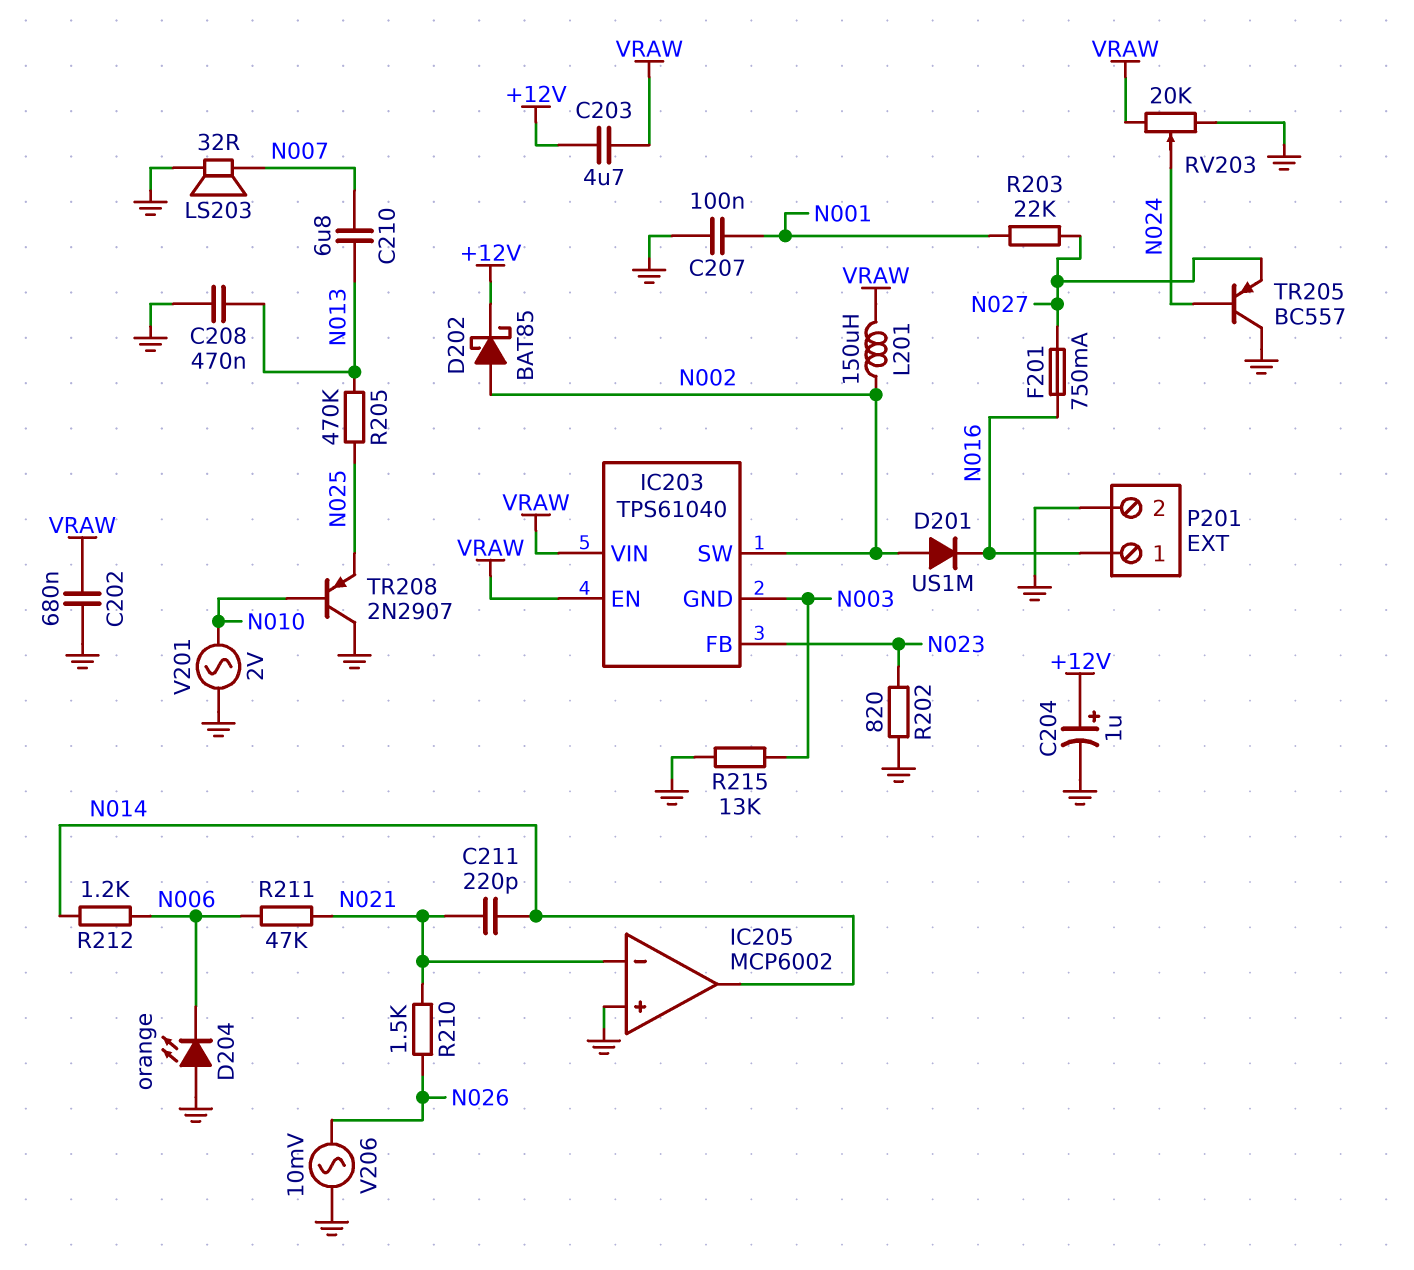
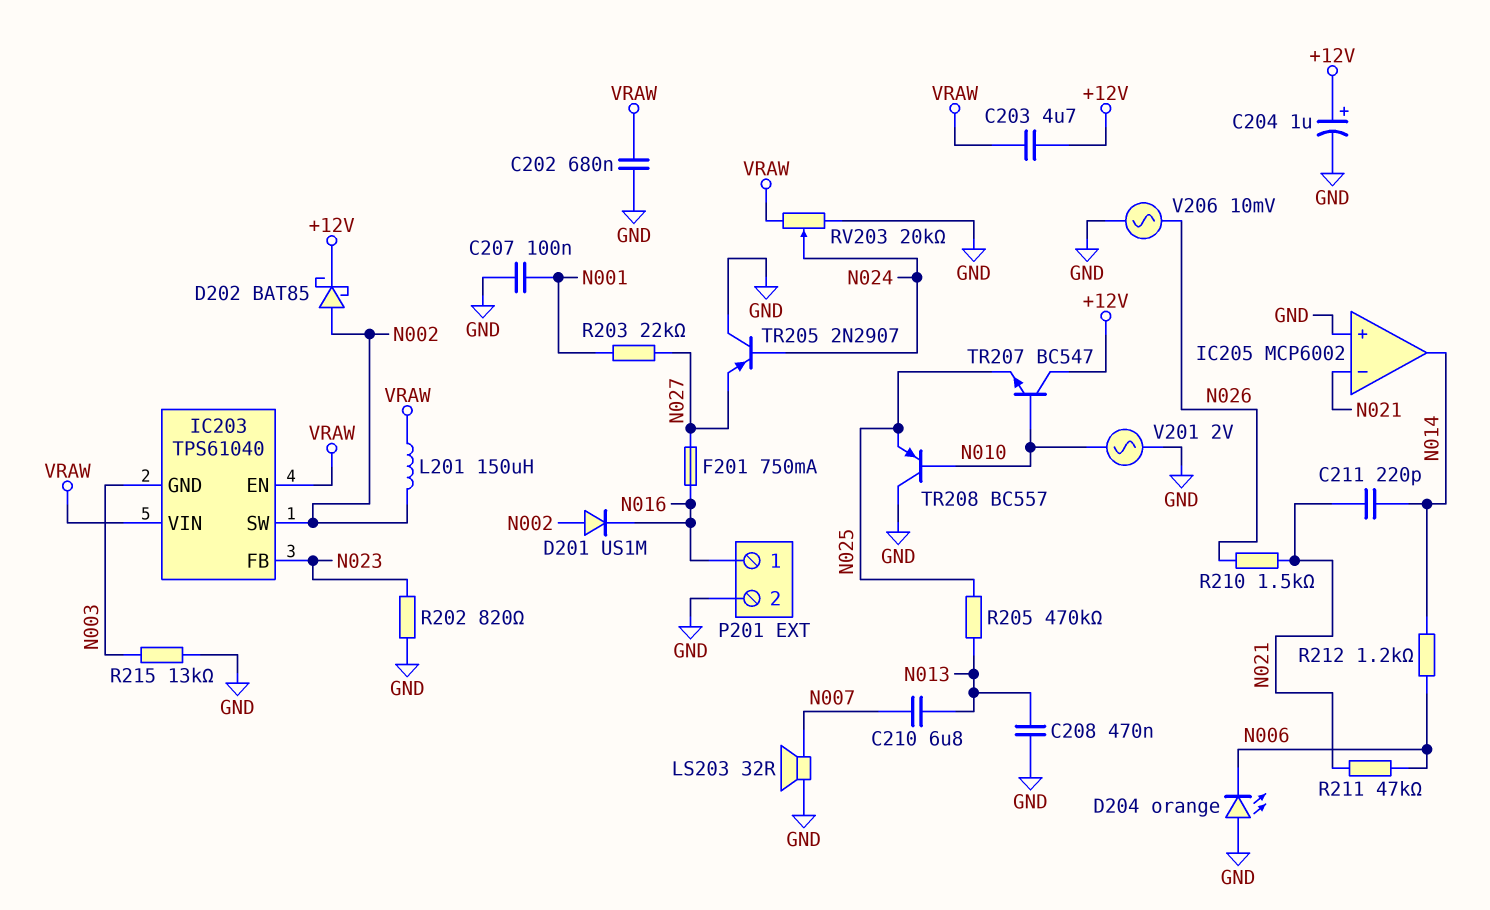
TR205: PNP BC557 (B N024, C GND, E N027) -> PNP 2N2907 (B N024, C GND, E N027)
TR207: none -> NPN BC547 (B N010, C +12V, E N025)
TR208: PNP 2N2907 (B N010, C GND, E N025) -> PNP BC557 (B N010, C GND, E N025)

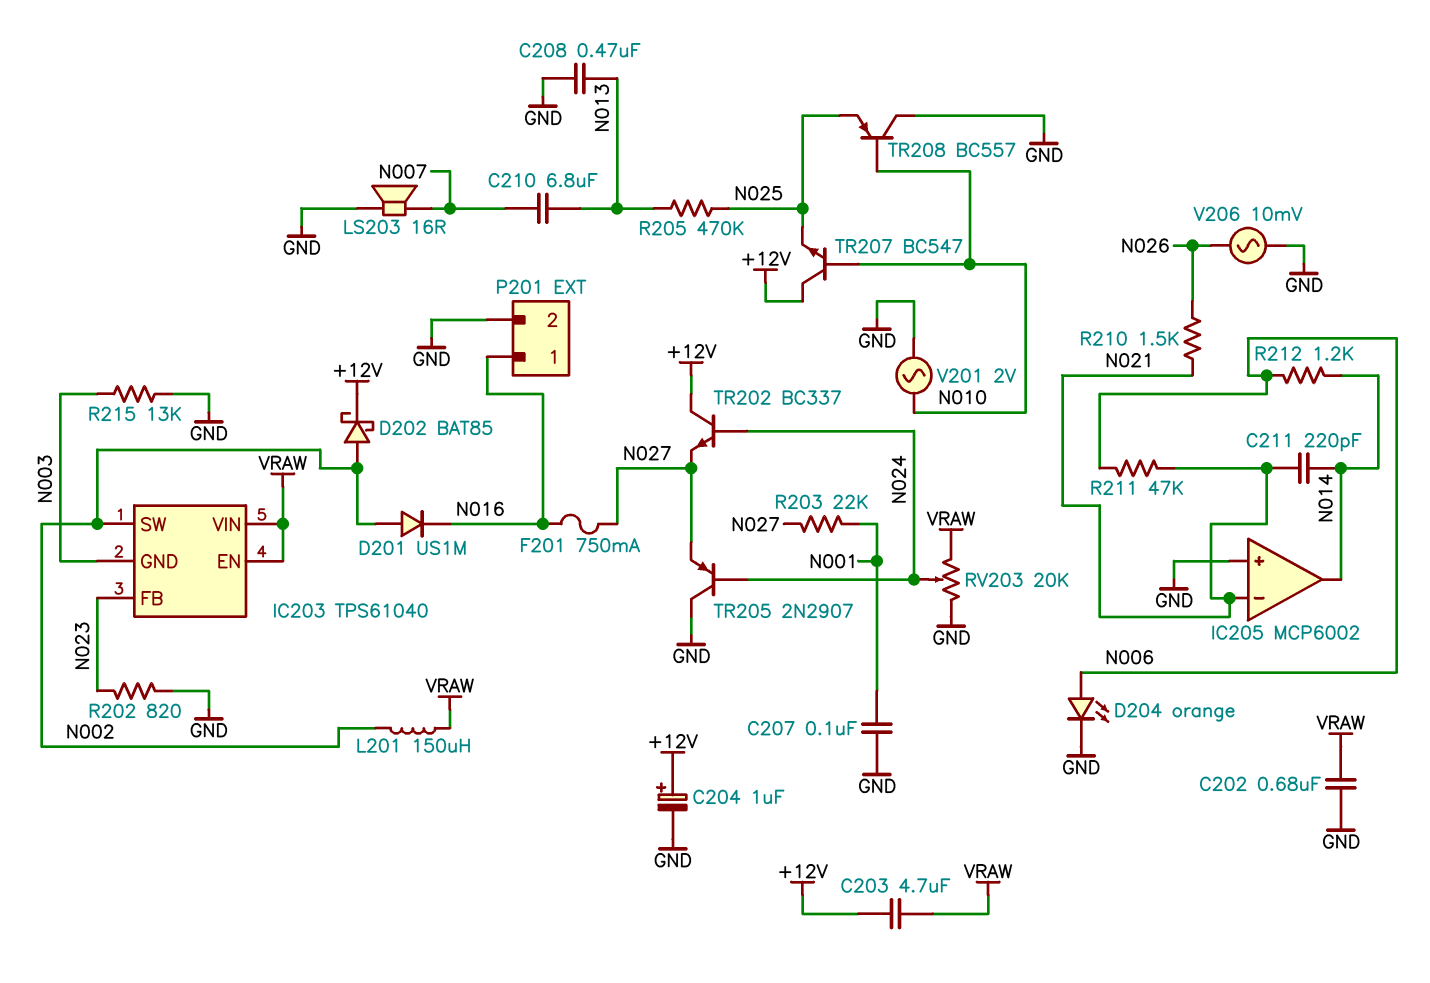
D204: LED orange (A GND, K N006) -> LED orange (A N006, K GND)
LS203: speaker 32R (GND, N007) -> speaker 16R (GND, N007)
TR202: none -> NPN BC337 (B N024, C +12V, E N027)

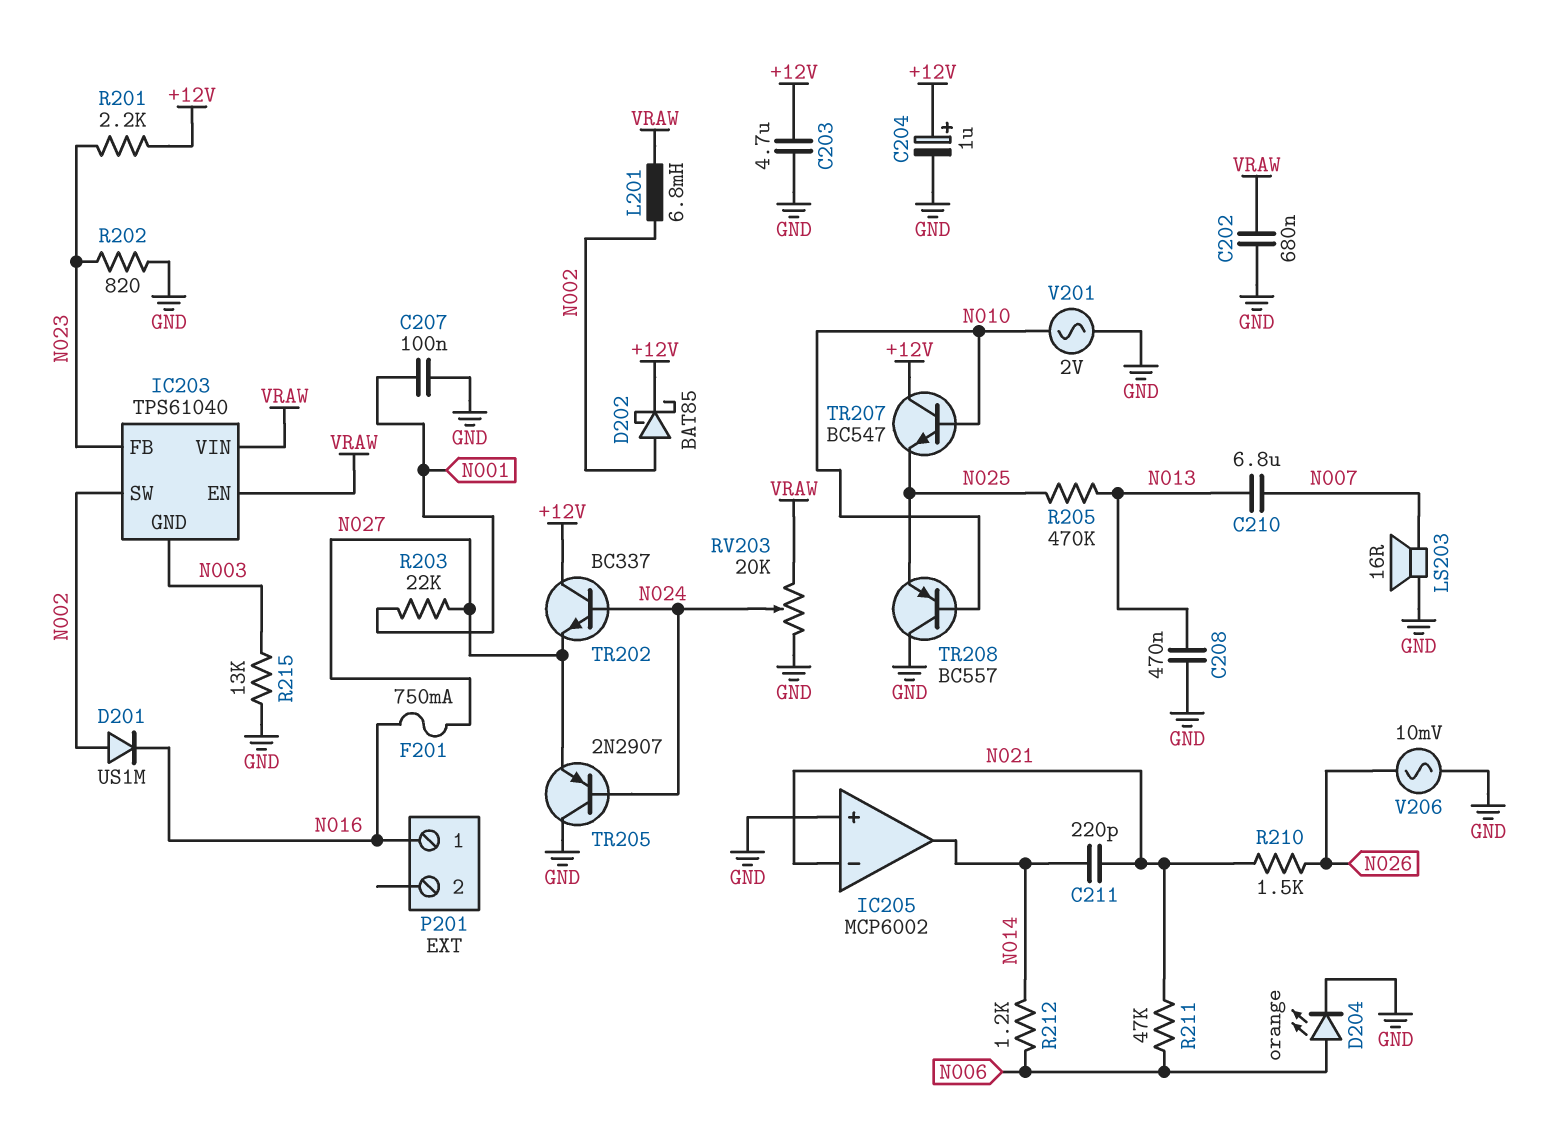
C203: 4.7uF (+12V, VRAW) -> 4.7uF (+12V, GND)
L201: 150uH (N002, VRAW) -> 6.8mH (N002, VRAW)
P201 pin 2: GND -> none
R201: none -> 2.2k (+12V, N023)

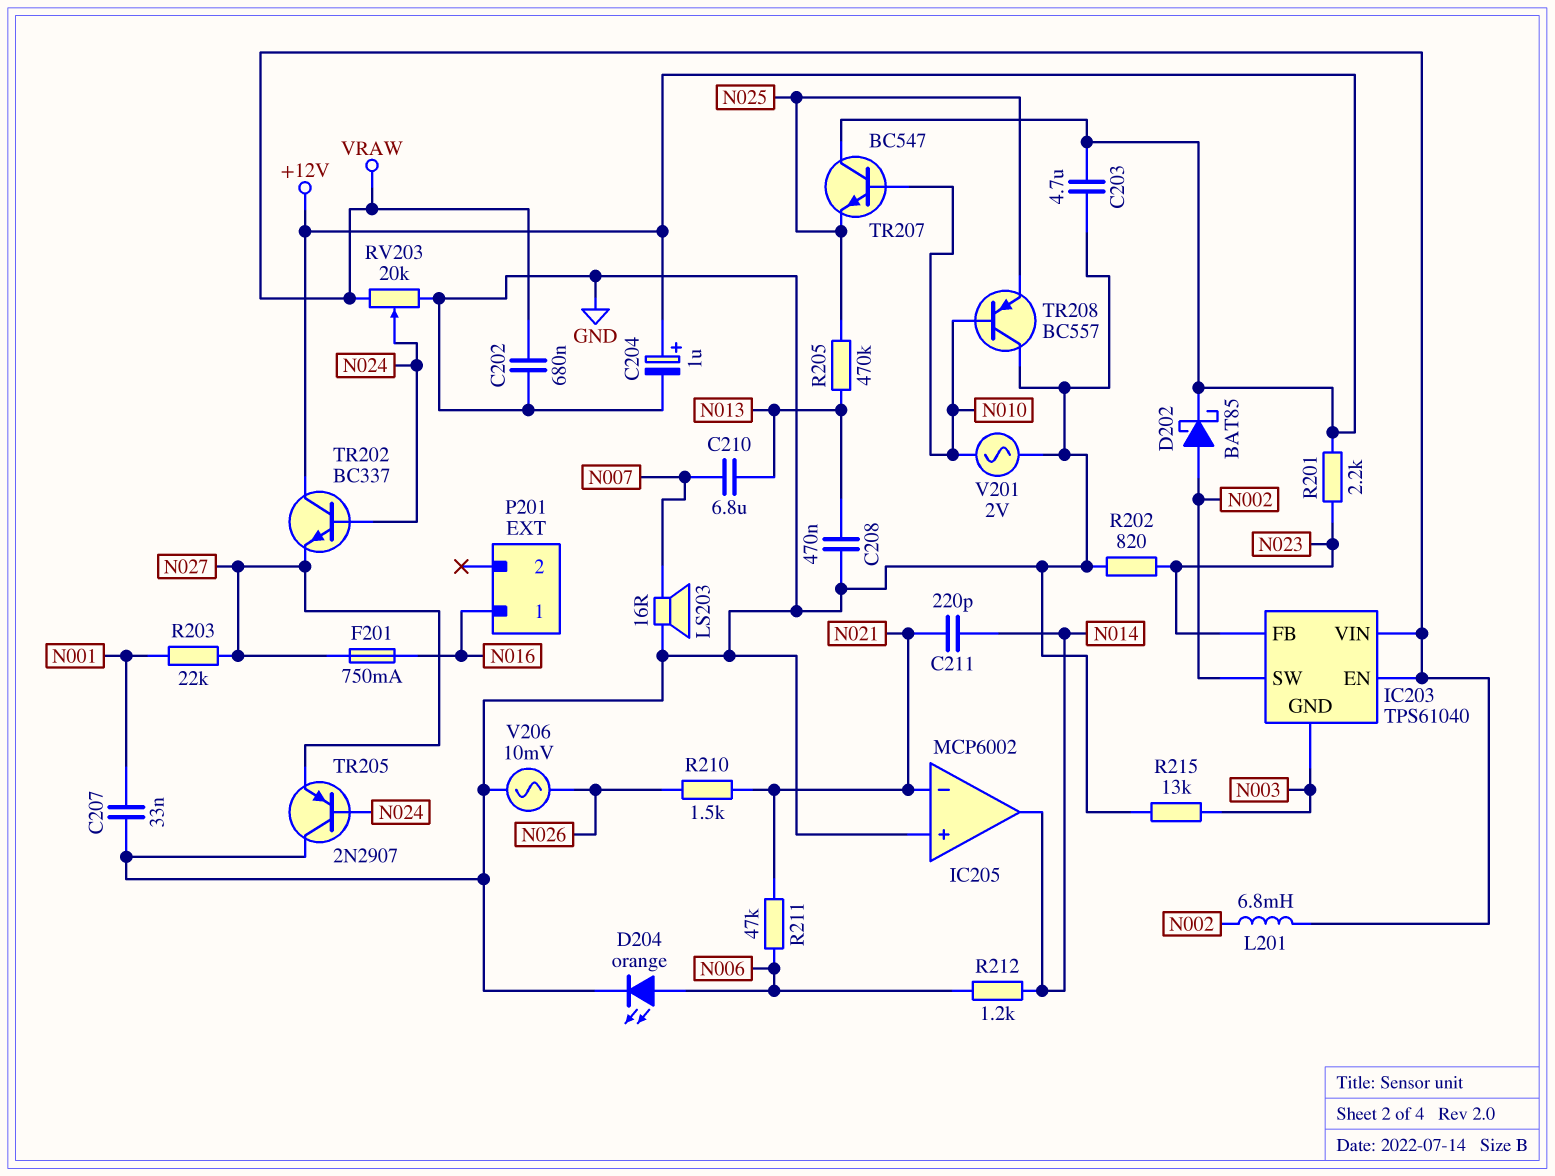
C207: 100nF (GND, N001) -> 33nF (GND, N001)
D201: diode US1M (A N002, K N016) -> none

